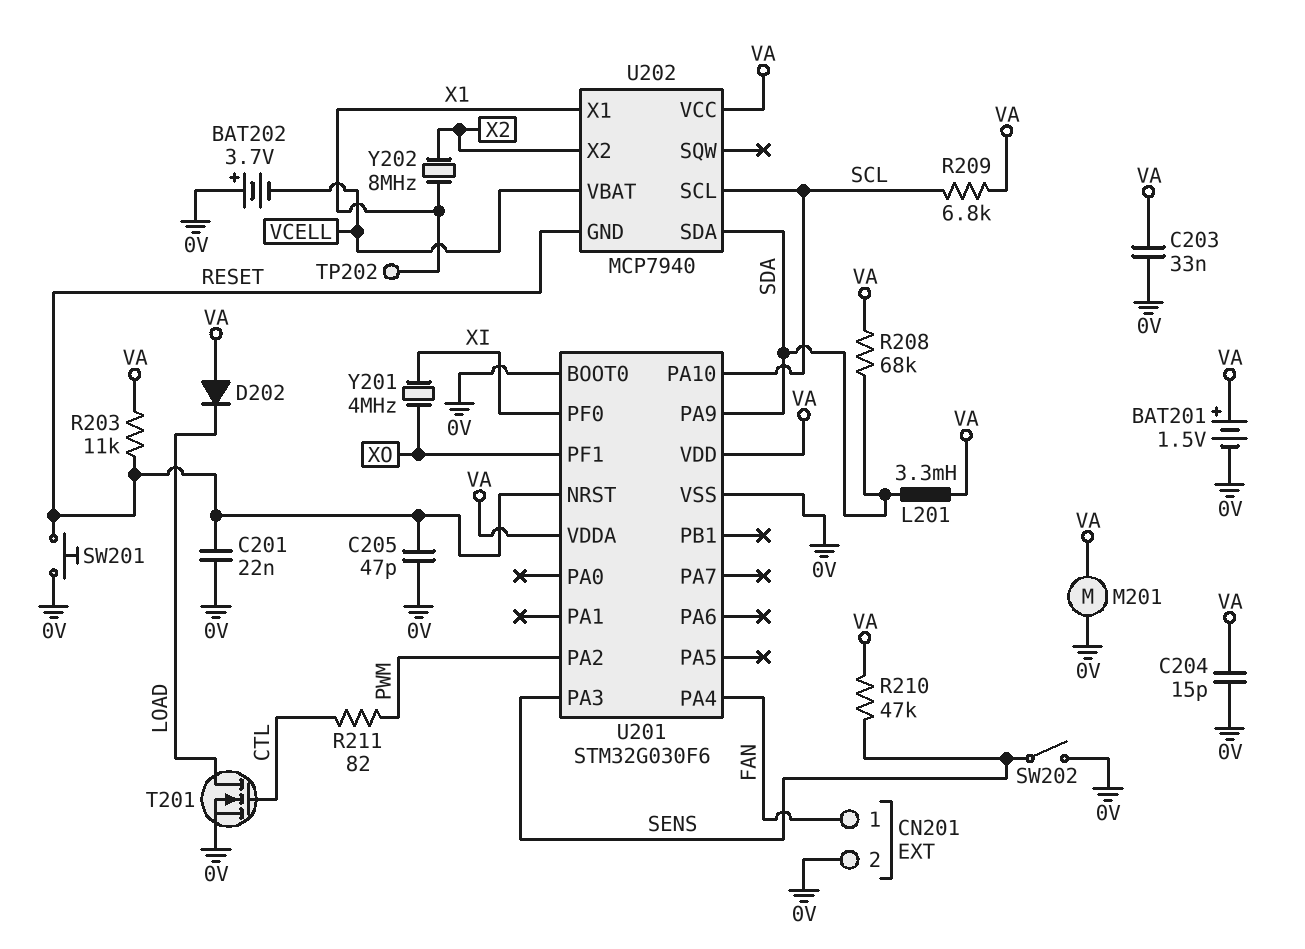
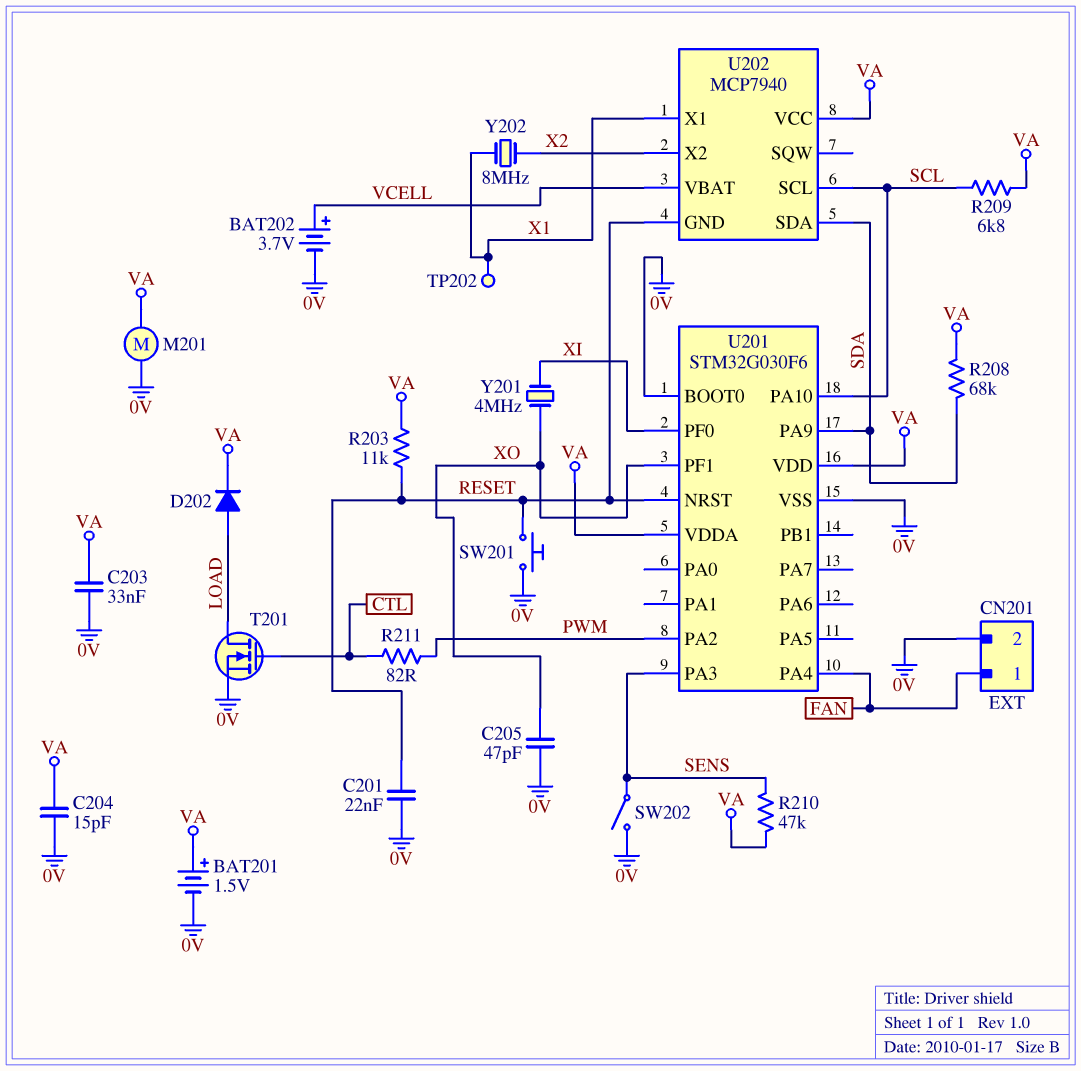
BAT202: 3.7V (plus 0V, minus VCELL) -> 3.7V (plus VCELL, minus 0V)
C205: 47pF (0V, RESET) -> 47pF (0V, XO)
D202: diode (A VA, K LOAD) -> diode (A LOAD, K VA)
L201: 3.3mH (SDA, VA) -> none

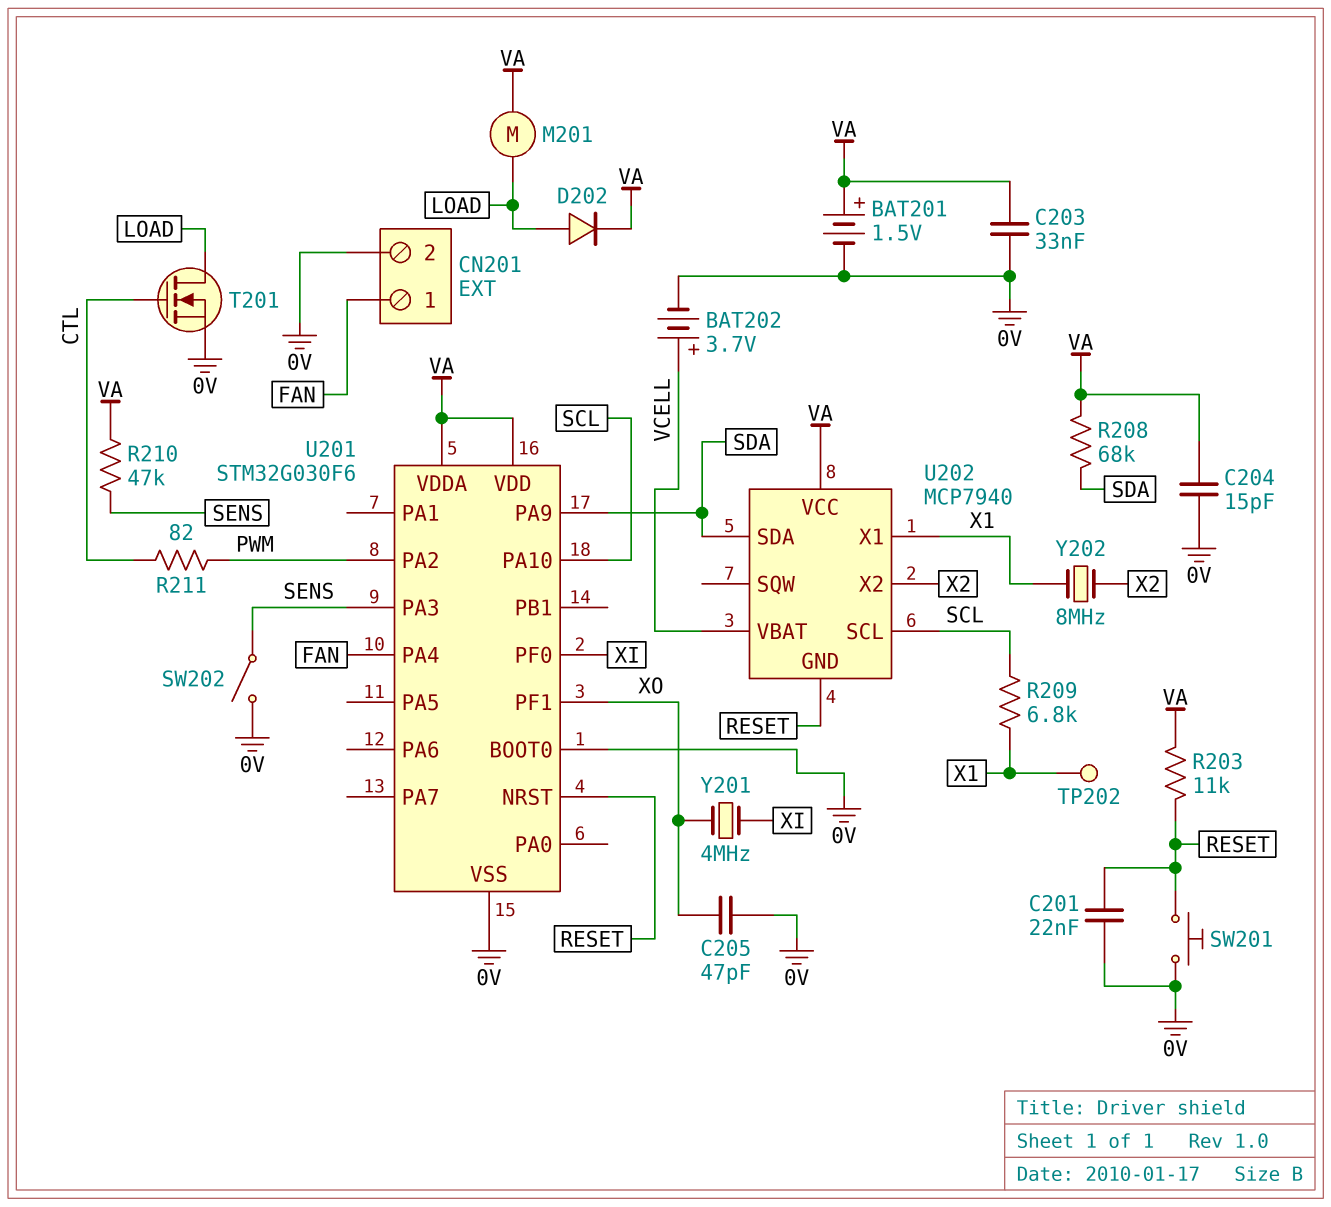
M201: motor (0V, VA) -> motor (LOAD, VA)
R209: 6.8k (SCL, VA) -> 6.8k (SCL, X1)

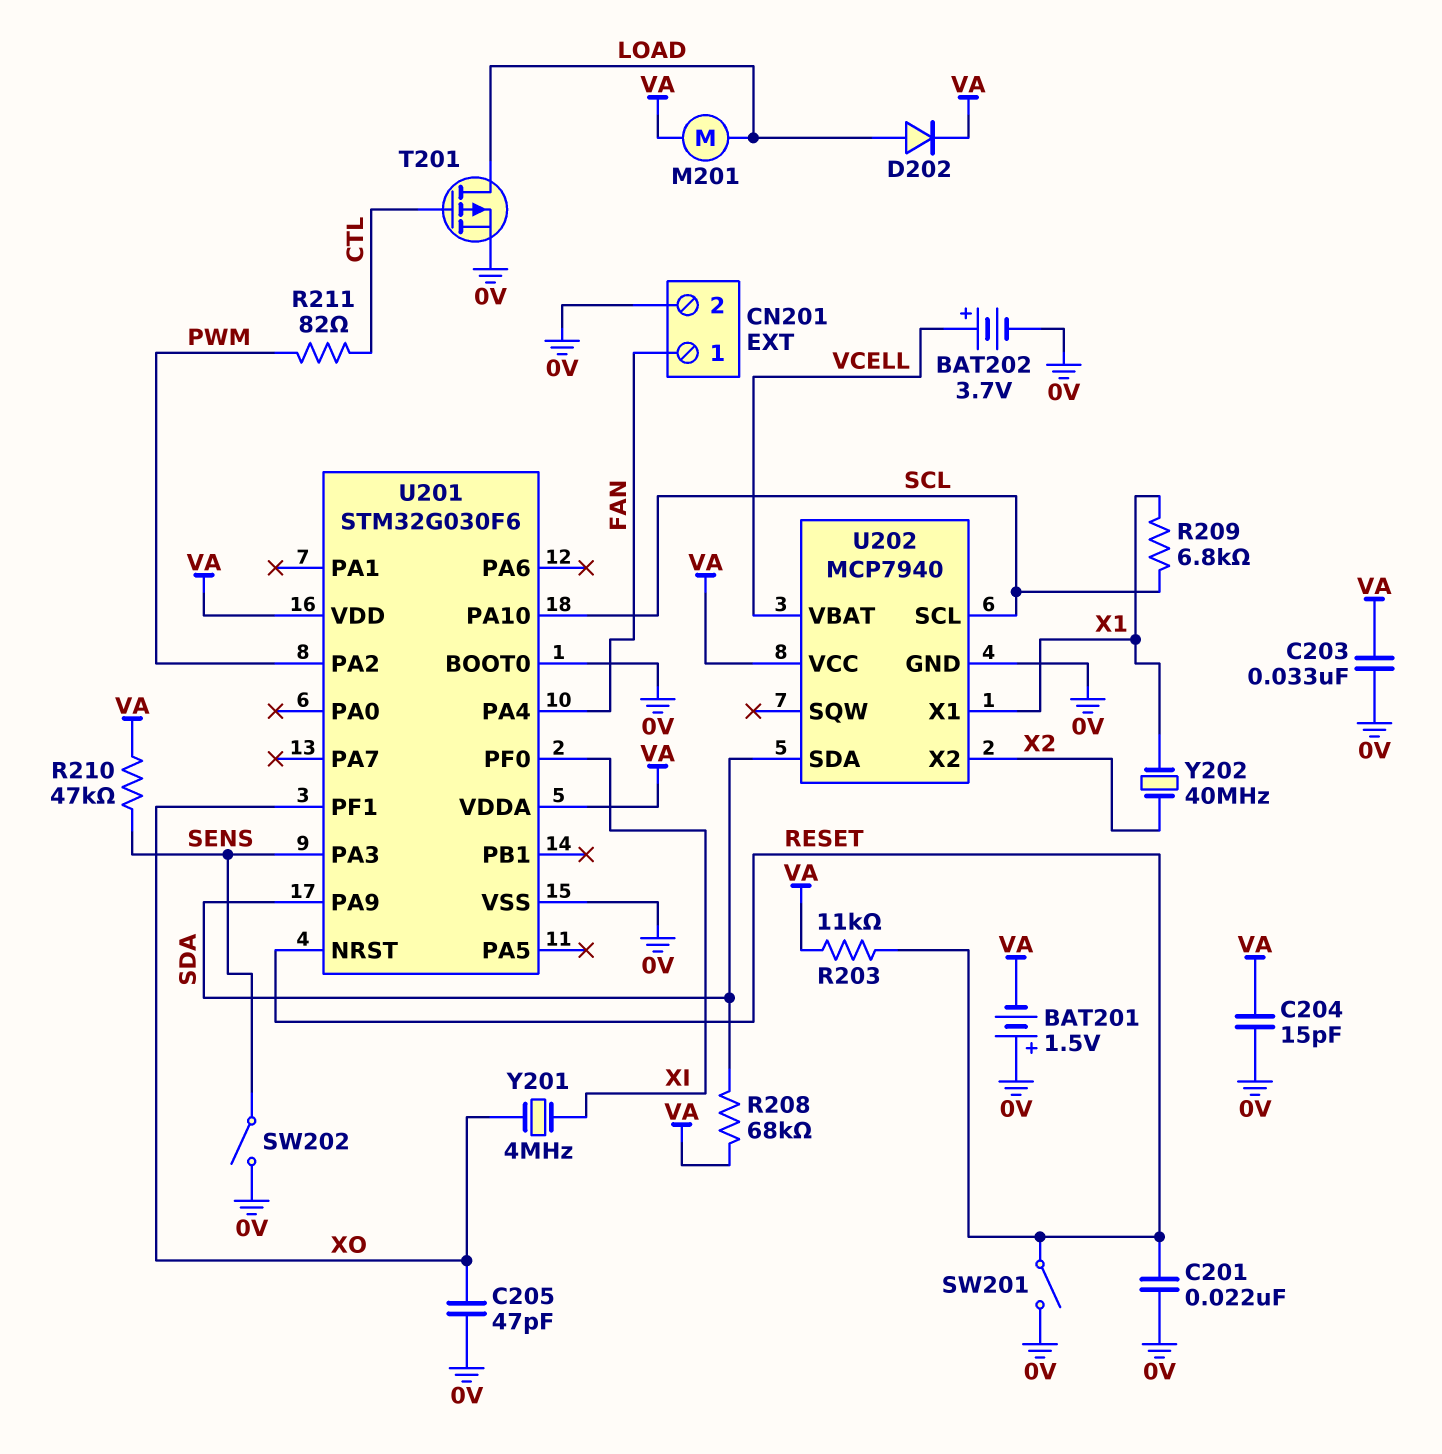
BAT201: 1.5V (plus VA, minus 0V) -> 1.5V (plus 0V, minus VA)
SW201: button (0V, RESET) -> switch (0V, RESET)
T201: NMOS (G CTL, D LOAD, S 0V) -> PMOS (G CTL, D LOAD, S 0V)
TP202: test point (X1) -> none
U202 pin GND: RESET -> 0V
Y202: 8MHz (X1, X2) -> 40MHz (X1, X2)

